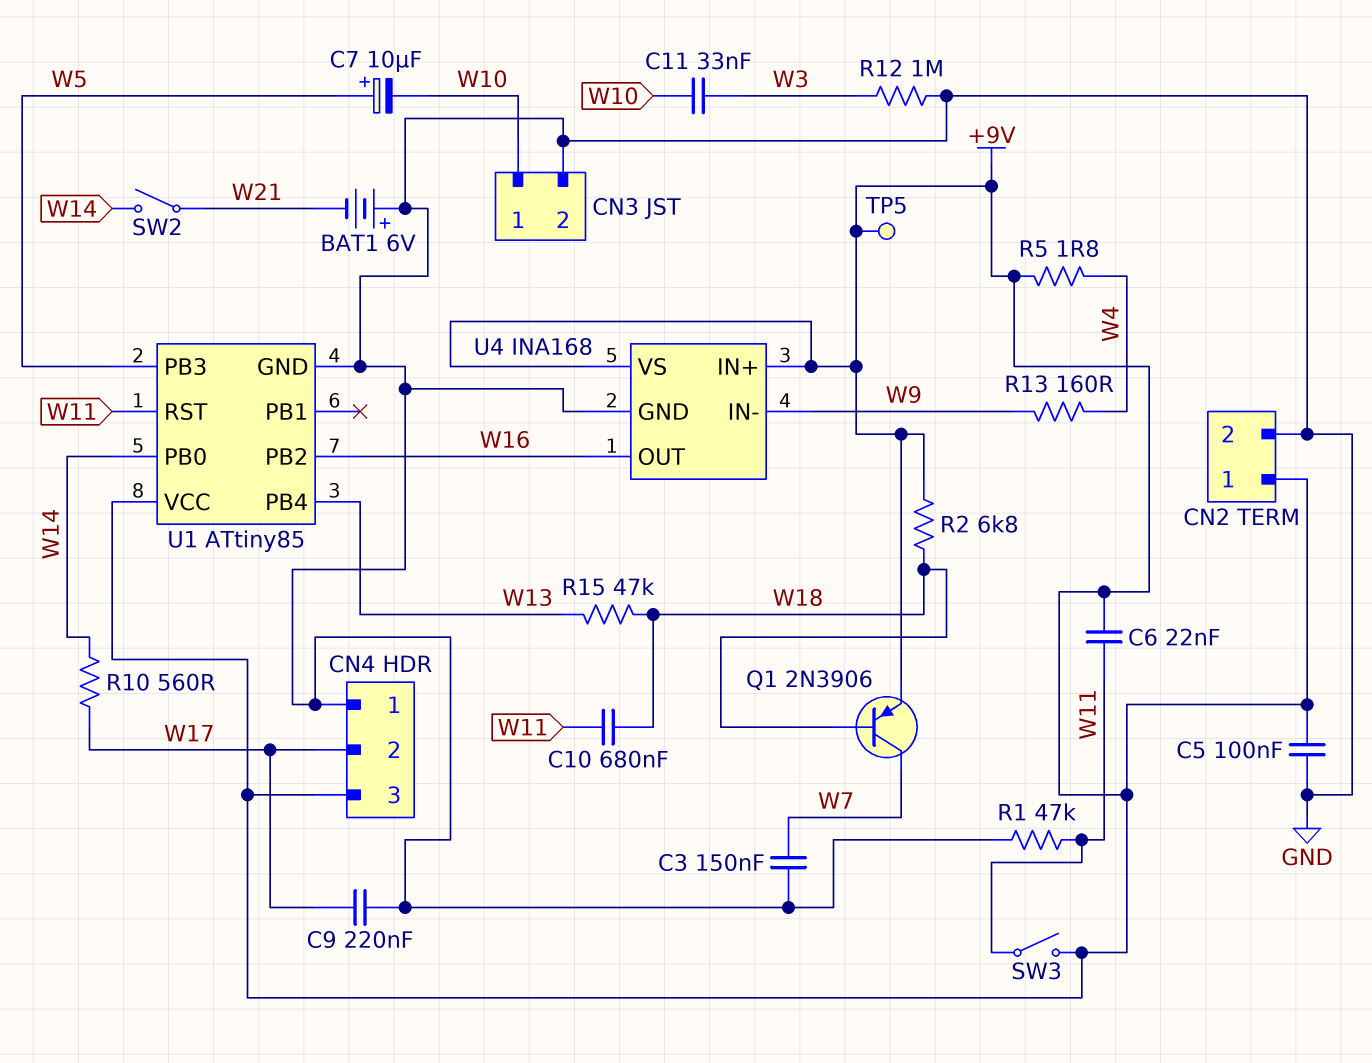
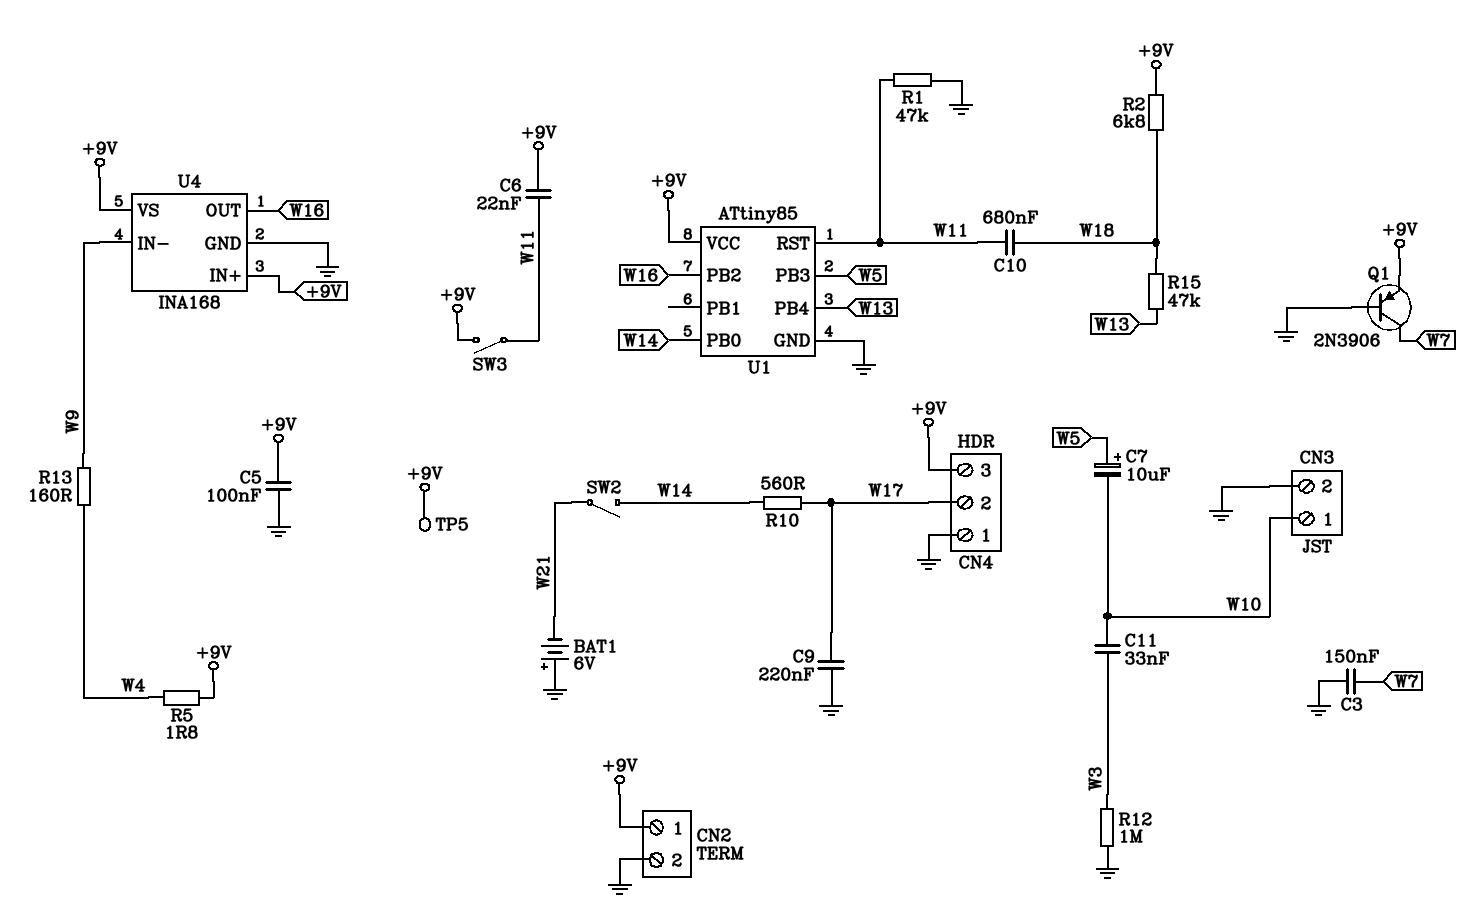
Q1: PNP 2N3906 (B W18, C W7, E +9V) -> PNP 2N3906 (B GND, C W7, E +9V)

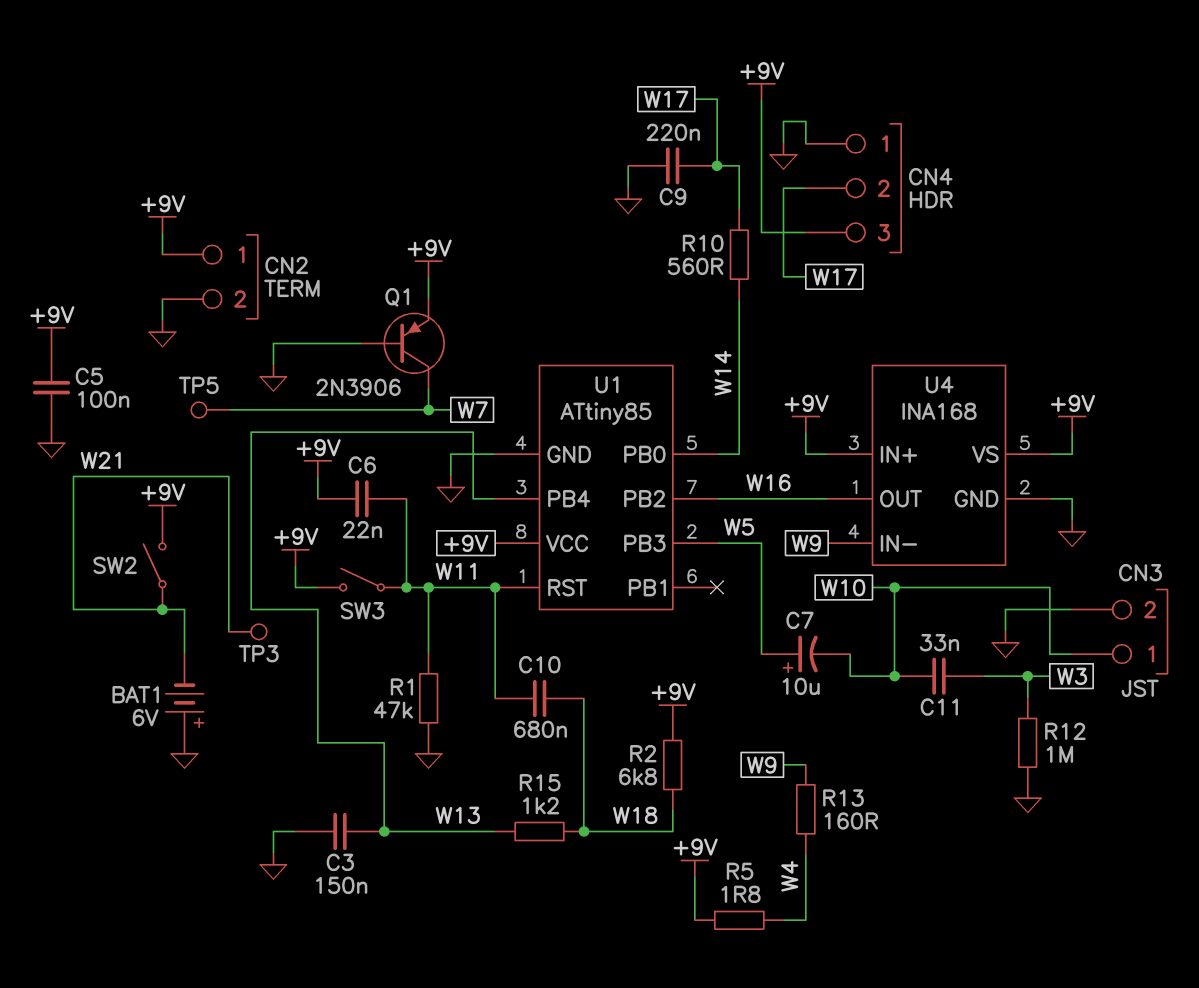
C3: 150nF (GND, W7) -> 150nF (GND, W13)
R15: 47k (W13, W18) -> 1.2k (W13, W18)
SW2: switch (W14, W21) -> switch (+9V, W21)
TP3: none -> test point (W21)
TP5: test point (+9V) -> test point (W7)

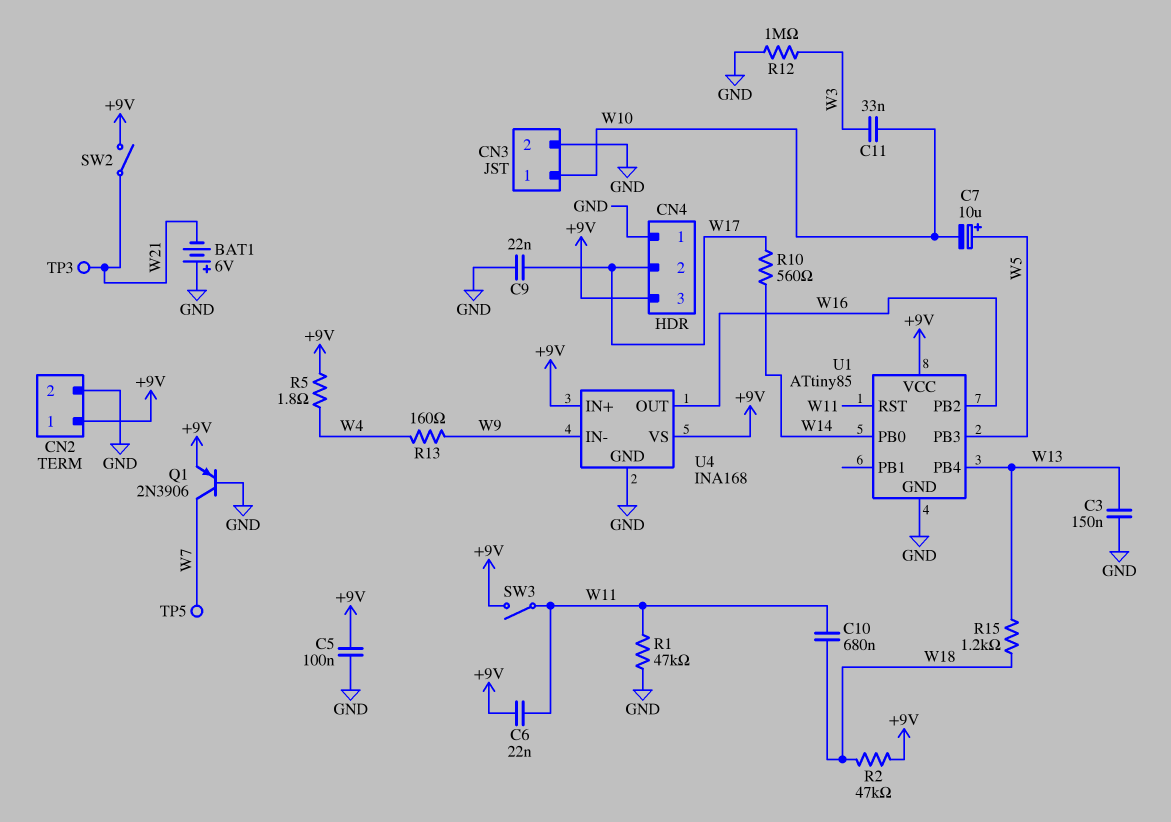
C9: 220nF (GND, W17) -> 22nF (GND, W17)
R2: 6.8k (+9V, W18) -> 47k (+9V, W18)

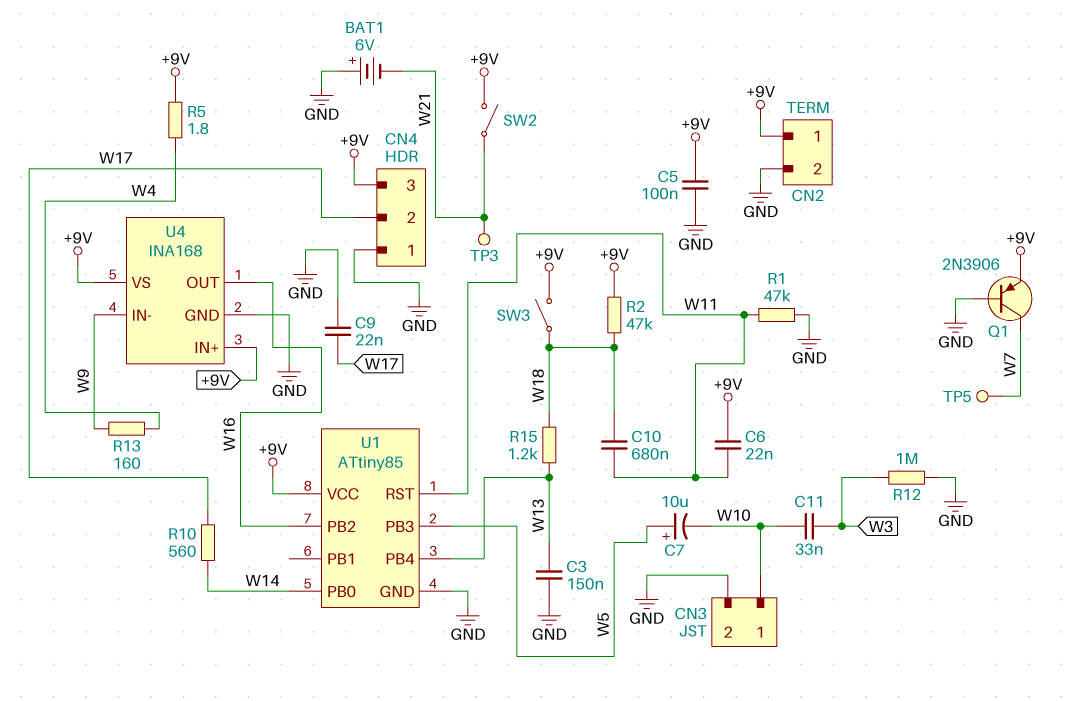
SW3: switch (+9V, W11) -> switch (+9V, W18)

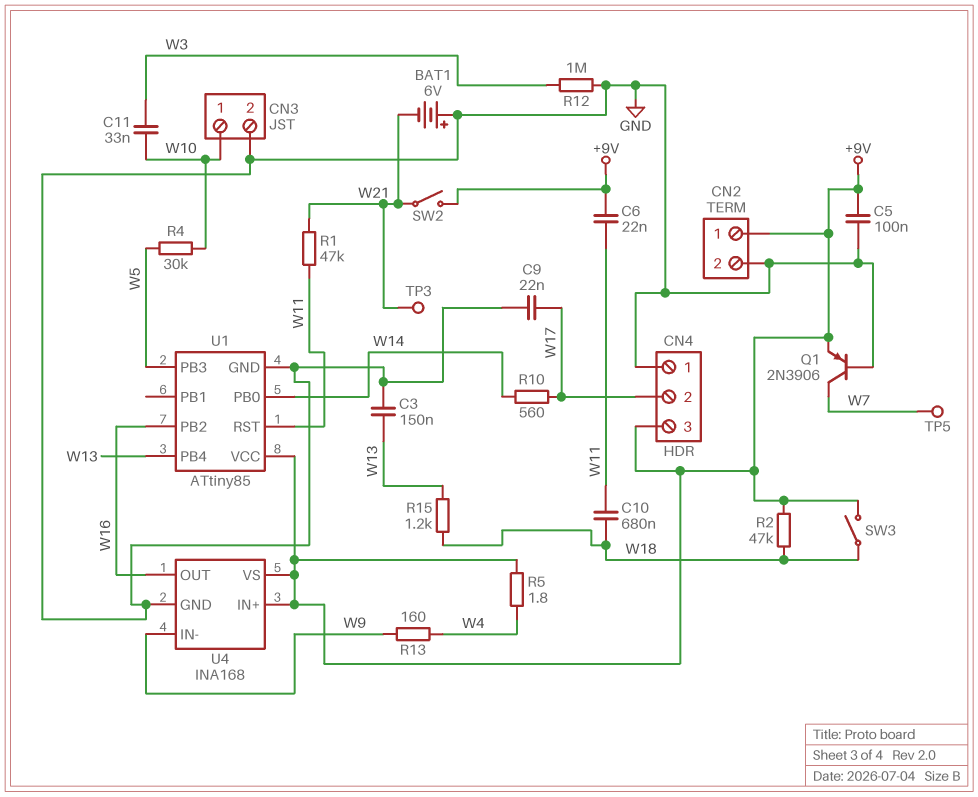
C7: 10uF (plus W5, minus W10) -> none
R1: 47k (GND, W11) -> 47k (W11, W21)
R4: none -> 30k (W5, W10)

